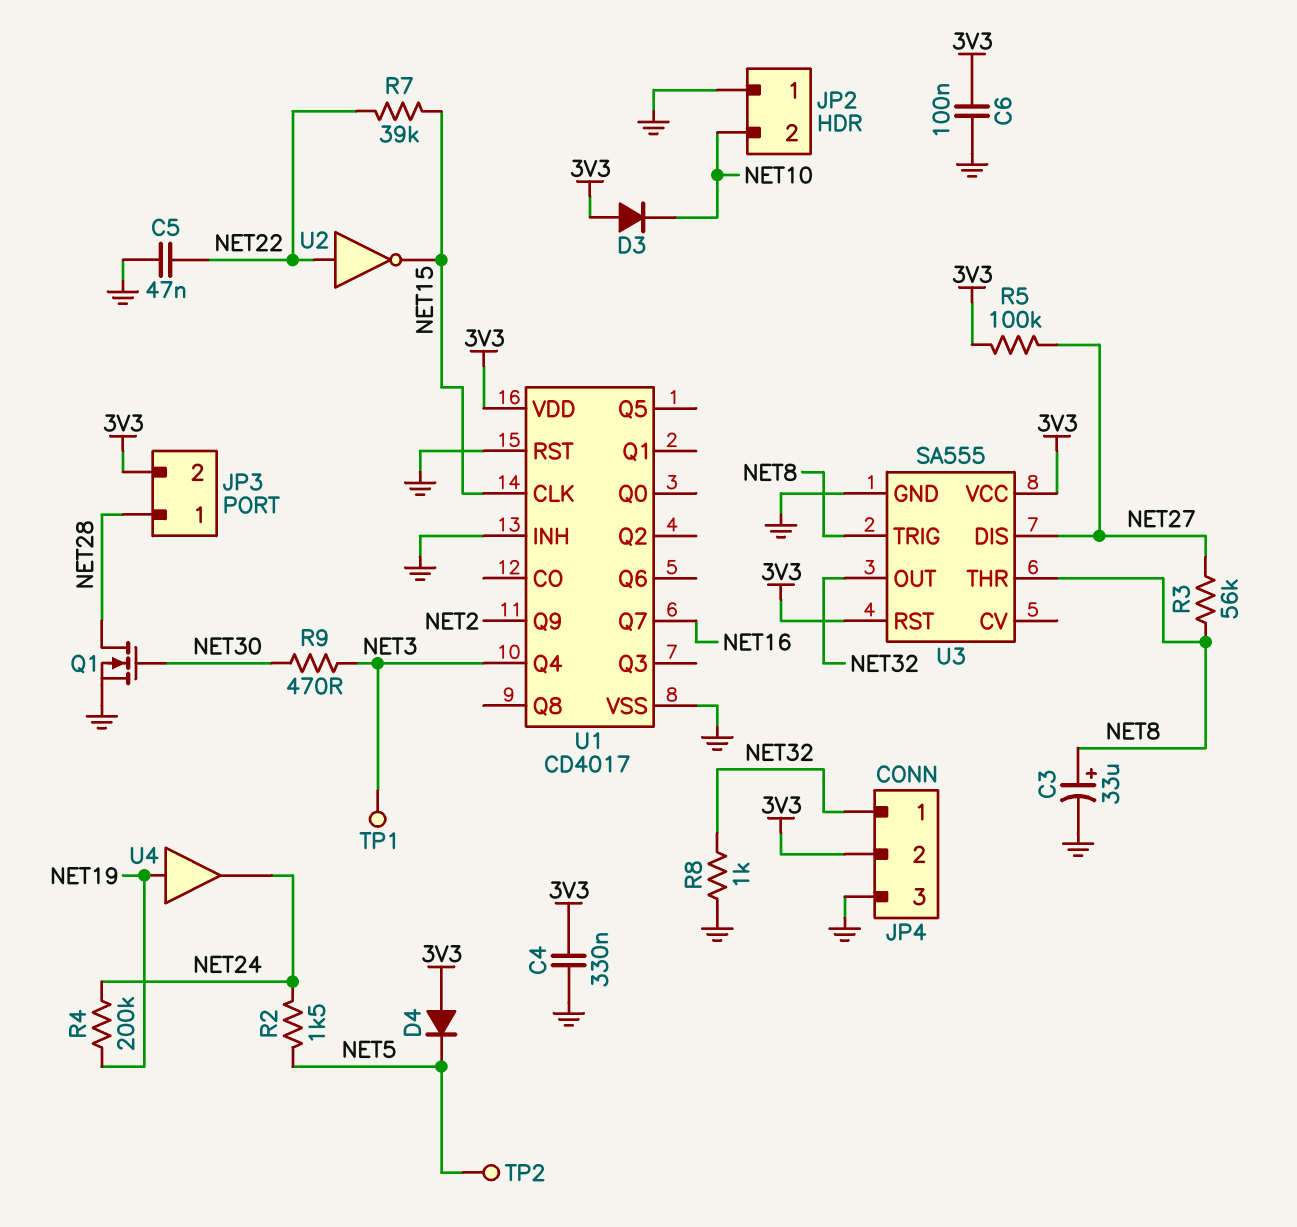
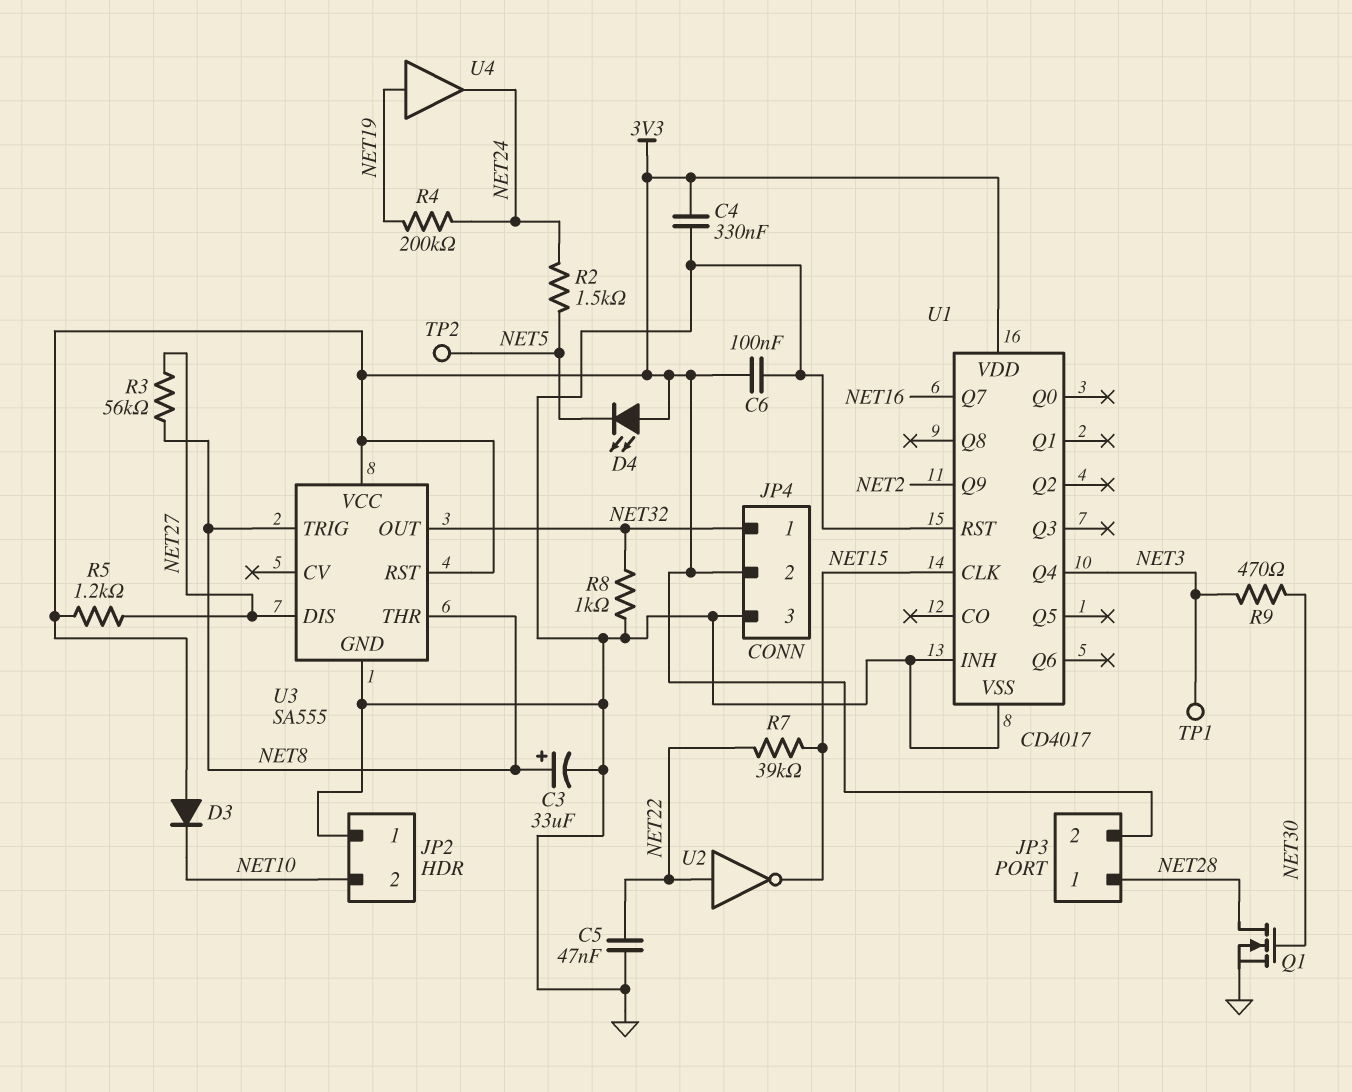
D4: diode (A 3V3, K NET5) -> LED (A 3V3, K NET5)
R5: 100k (3V3, NET27) -> 1.2k (3V3, NET27)

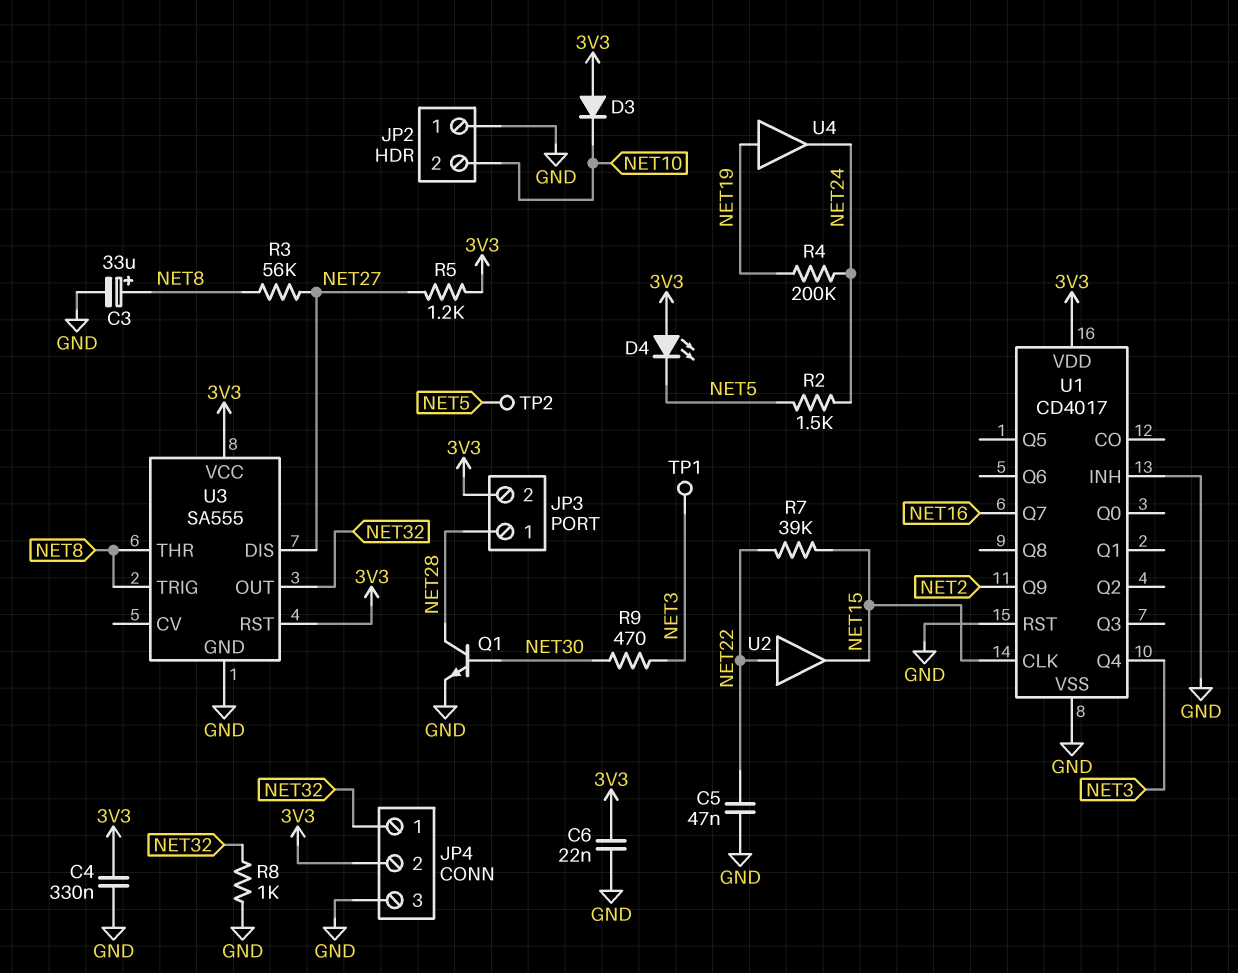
C6: 100nF (3V3, GND) -> 22nF (3V3, GND)
Q1: NMOS (G NET30, D NET28, S GND) -> NPN (B NET30, C NET28, E GND)
U2: NOT (in NET22, out NET15) -> buffer (in NET22, out NET15)

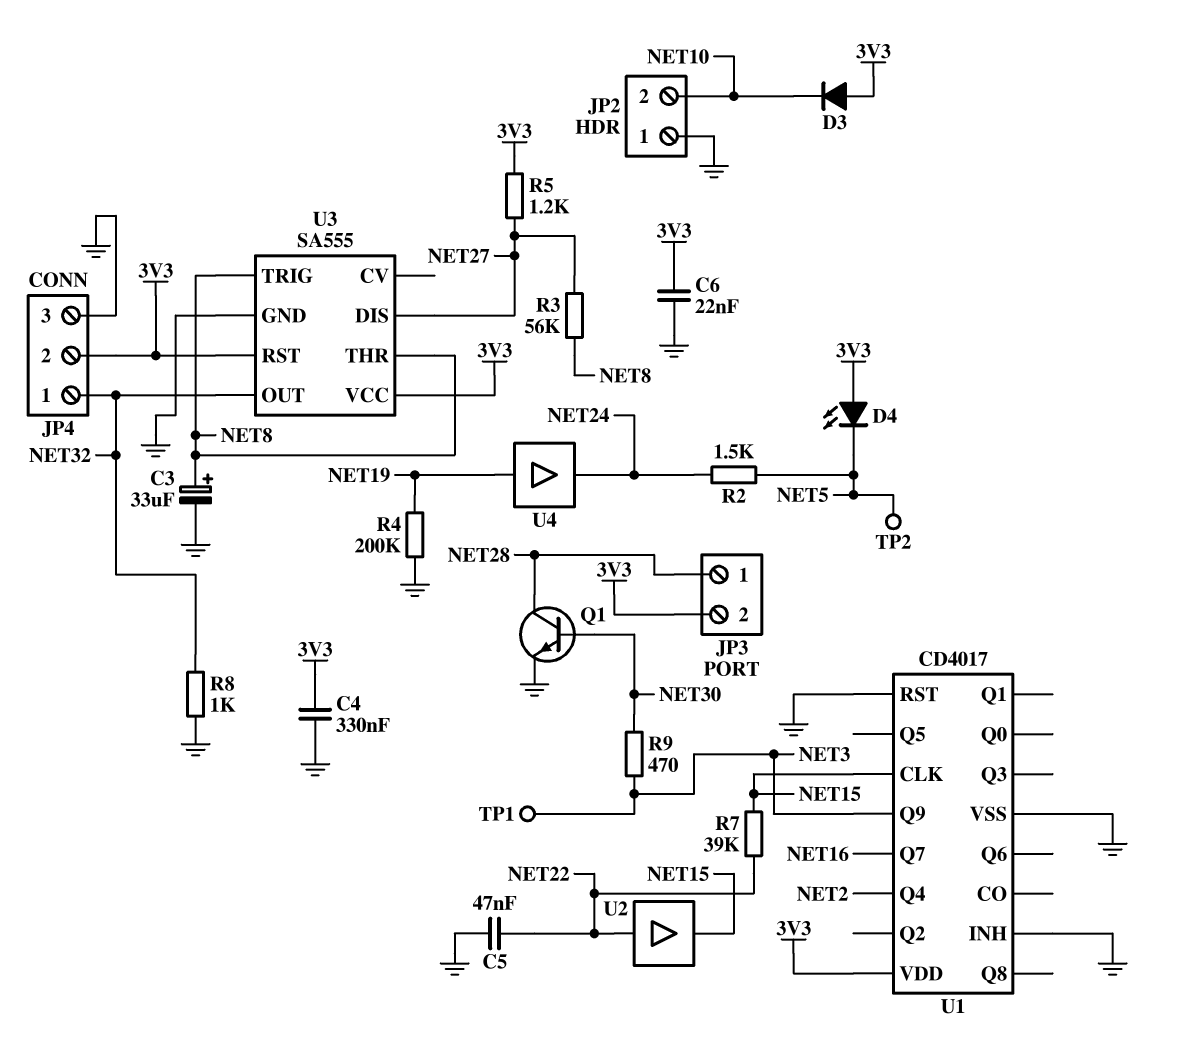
R4: 200k (NET19, NET24) -> 200k (GND, NET19)
U1 pin Q4: NET3 -> NET2
U1 pin Q9: NET2 -> NET3

